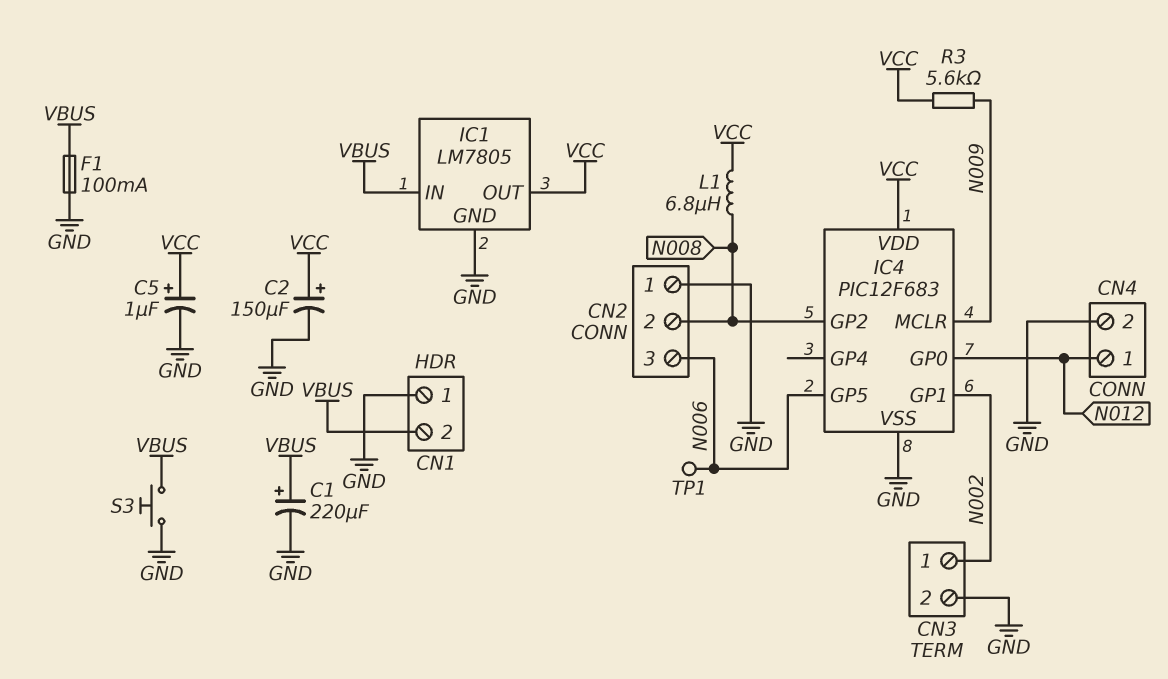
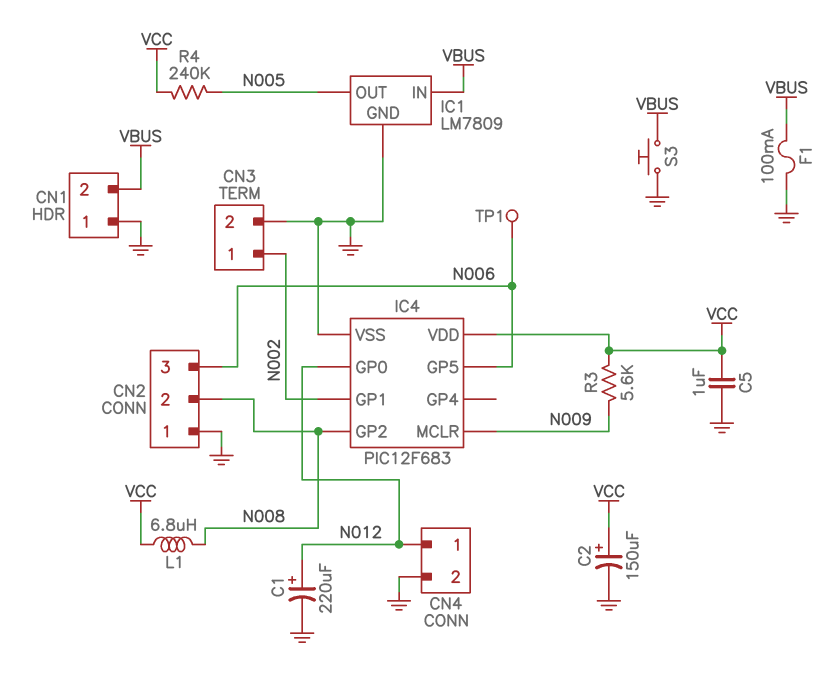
C1: 220uF (plus VBUS, minus GND) -> 220uF (plus N012, minus GND)
C5: 1uF (plus VCC, minus GND) -> 1uF (GND, VCC)
IC1: LM7805 -> LM7809
IC1 pin OUT: VCC -> N005
R4: none -> 240k (N005, VCC)

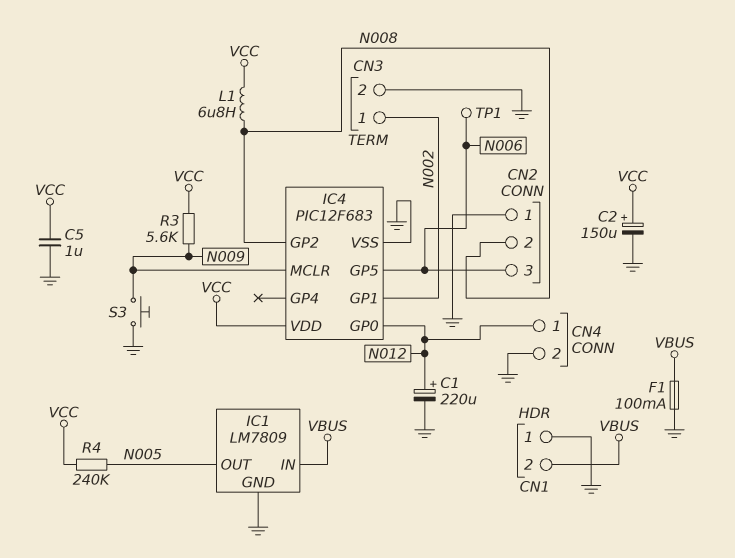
S3: button (GND, VBUS) -> button (GND, N009)

